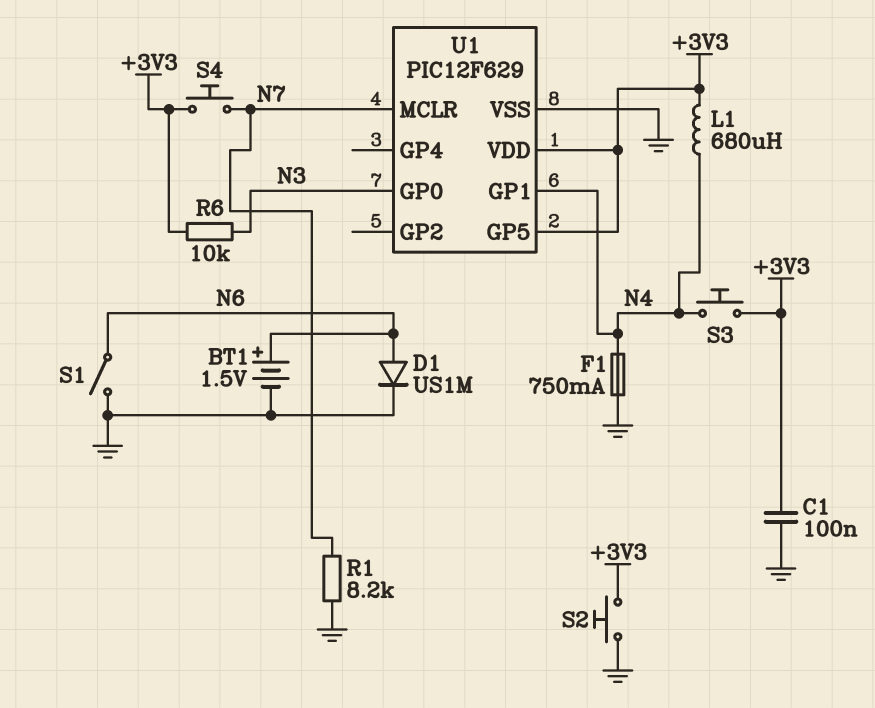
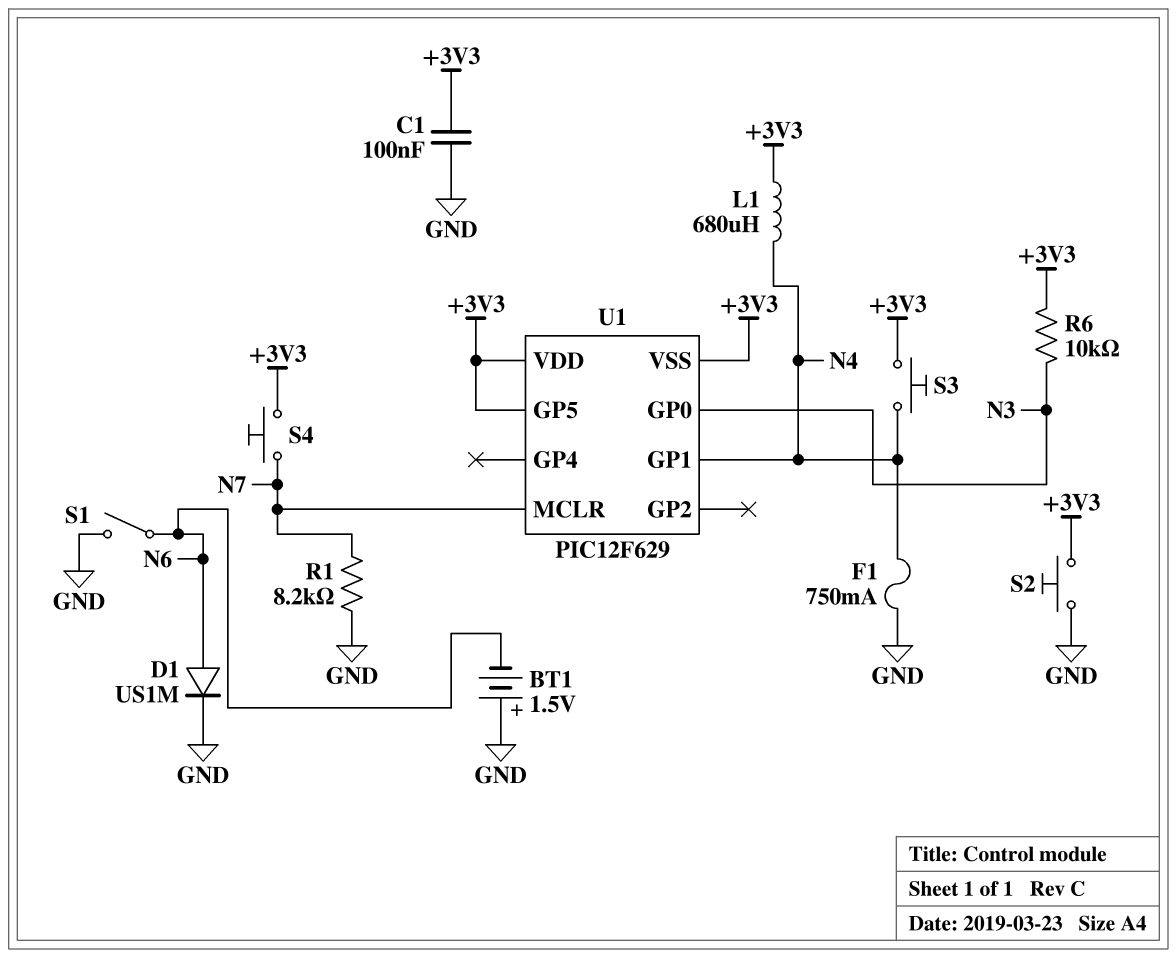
BT1: 1.5V (plus N6, minus GND) -> 1.5V (plus GND, minus N6)
U1 pin VSS: GND -> +3V3

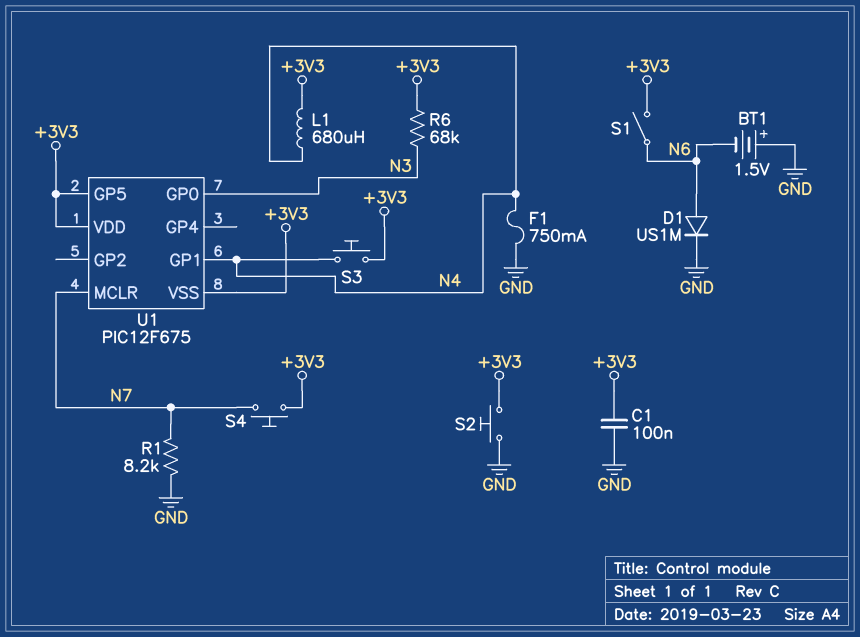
R6: 10k (+3V3, N3) -> 68k (+3V3, N3)
S1: switch (GND, N6) -> switch (+3V3, N6)
U1: PIC12F629 -> PIC12F675

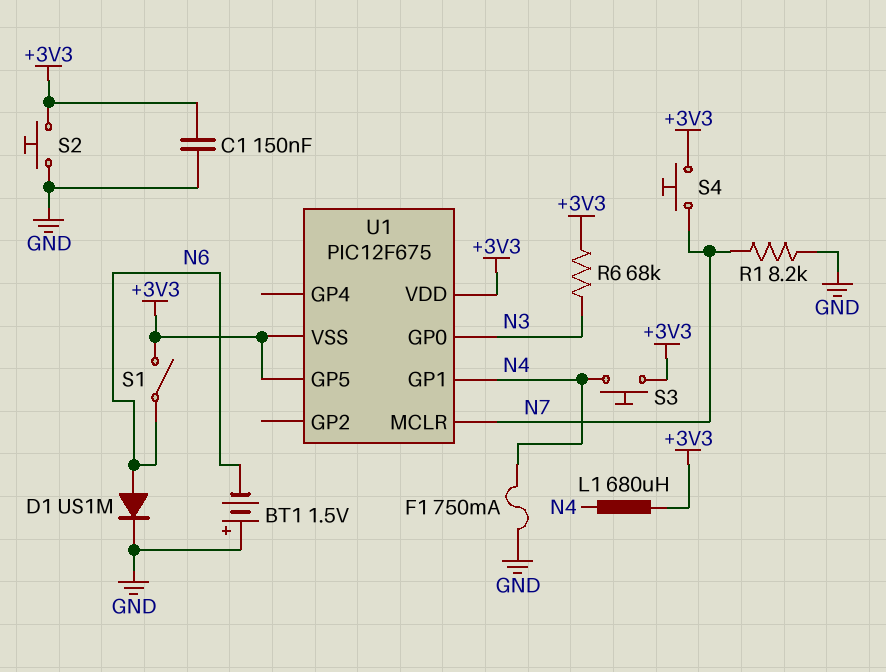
C1: 100nF (+3V3, GND) -> 150nF (+3V3, GND)

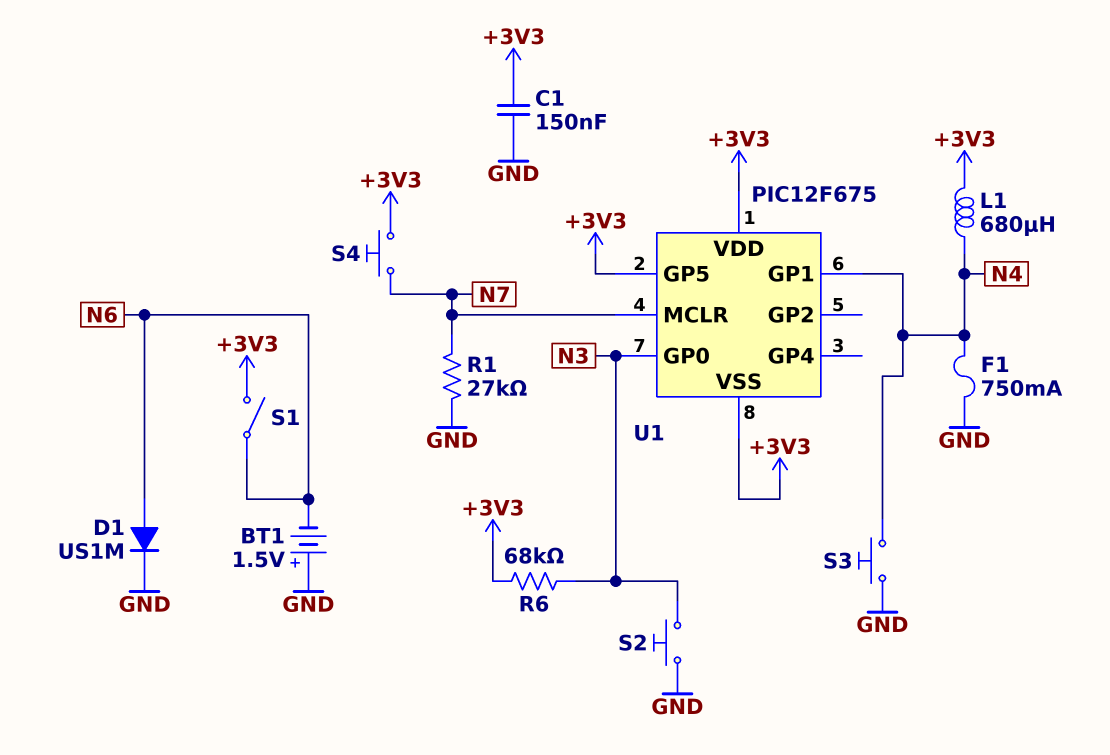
R1: 8.2k (GND, N7) -> 27k (GND, N7)
S2: button (+3V3, GND) -> button (GND, N3)
S3: button (+3V3, N4) -> button (GND, N4)

